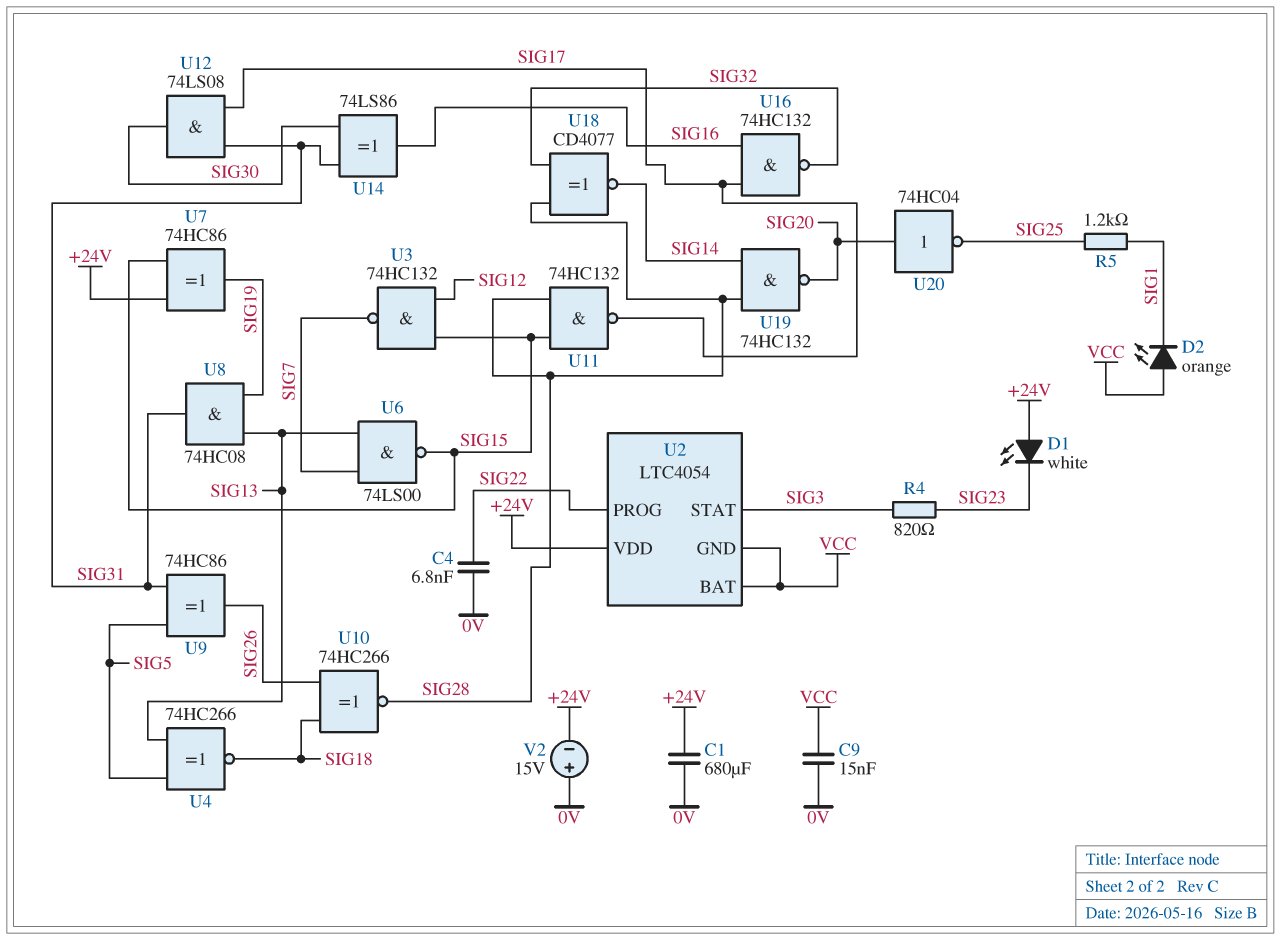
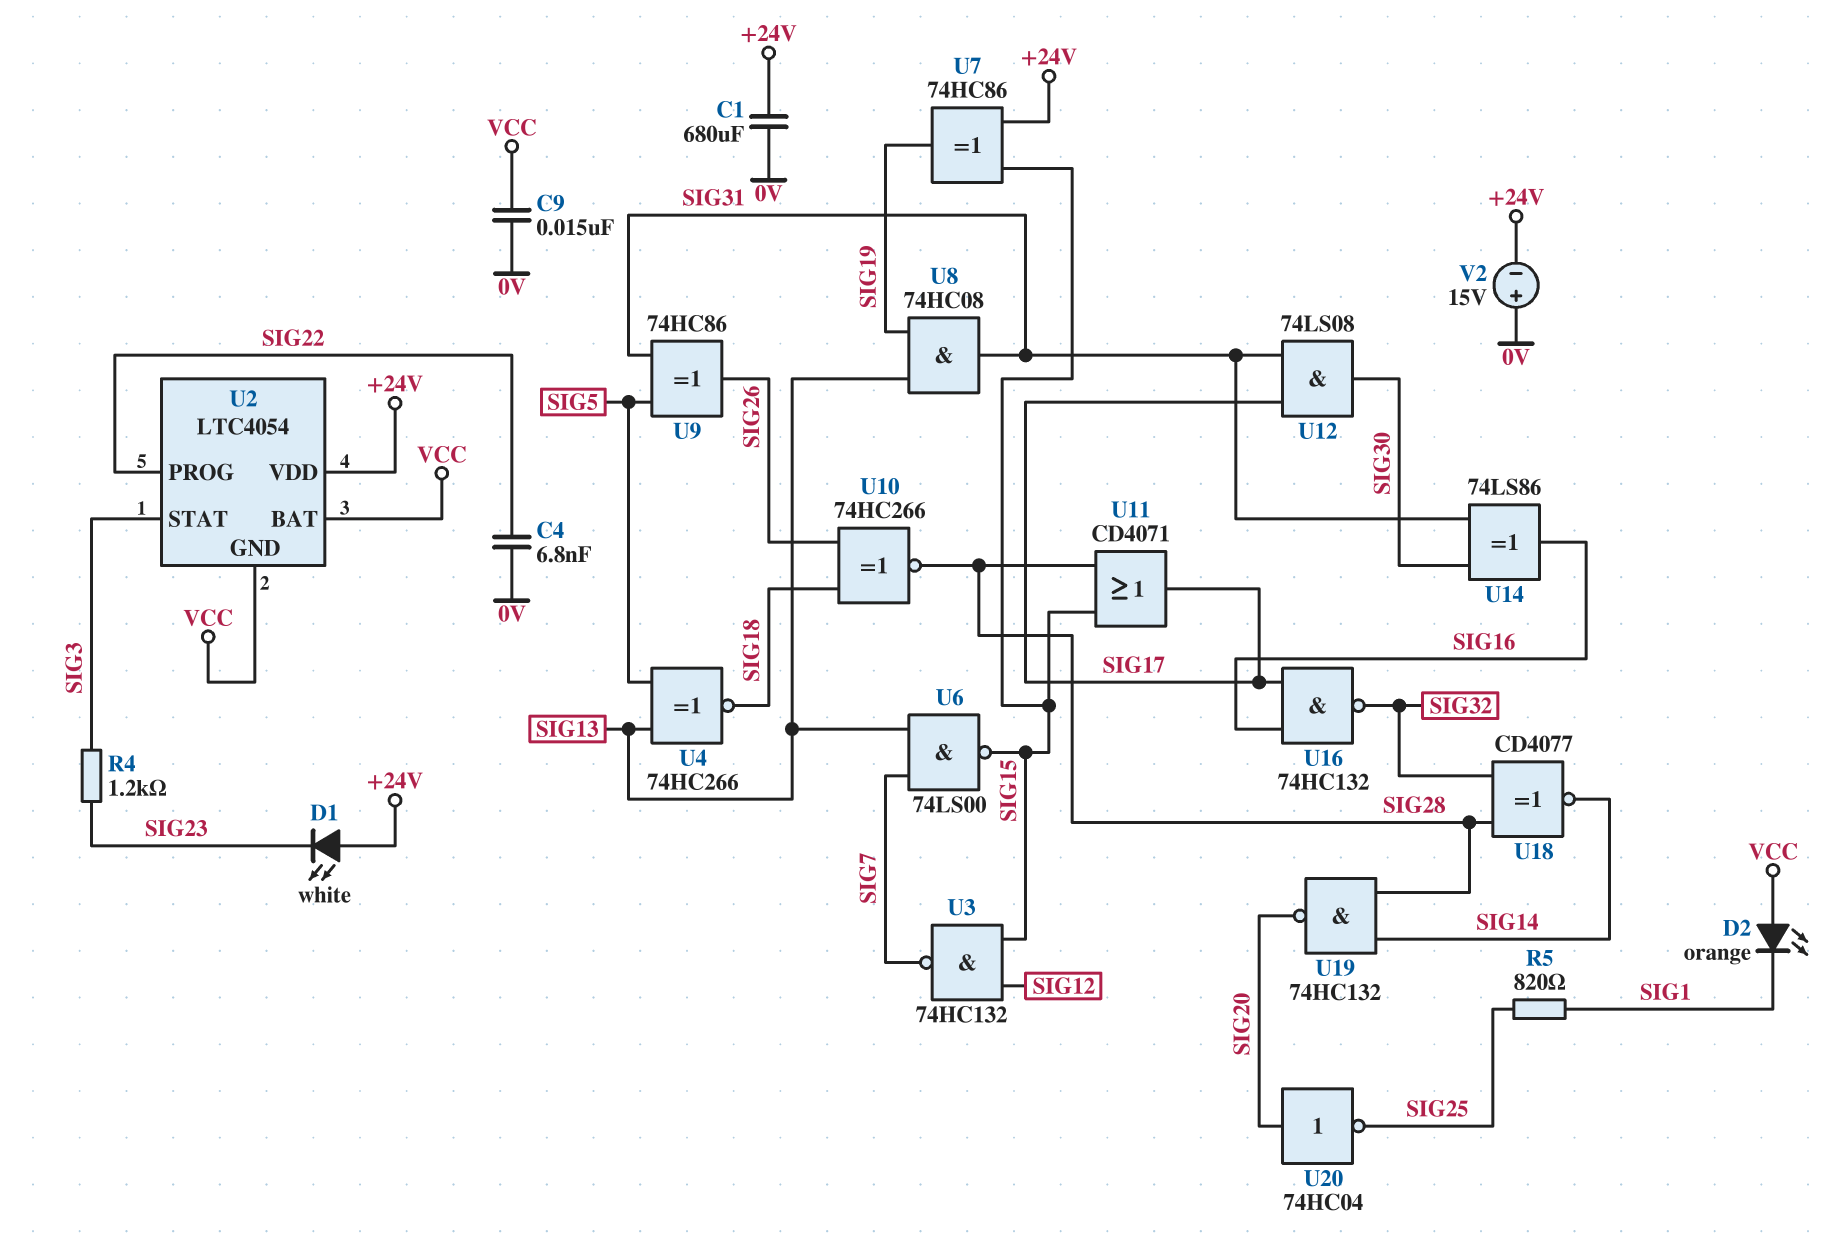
R4: 820 (SIG3, SIG23) -> 1.2k (SIG3, SIG23)
R5: 1.2k (SIG1, SIG25) -> 820 (SIG1, SIG25)
U11: NAND 74HC132 (in SIG15, in SIG28, out SIG17) -> OR CD4071 (in SIG15, in SIG28, out SIG17)

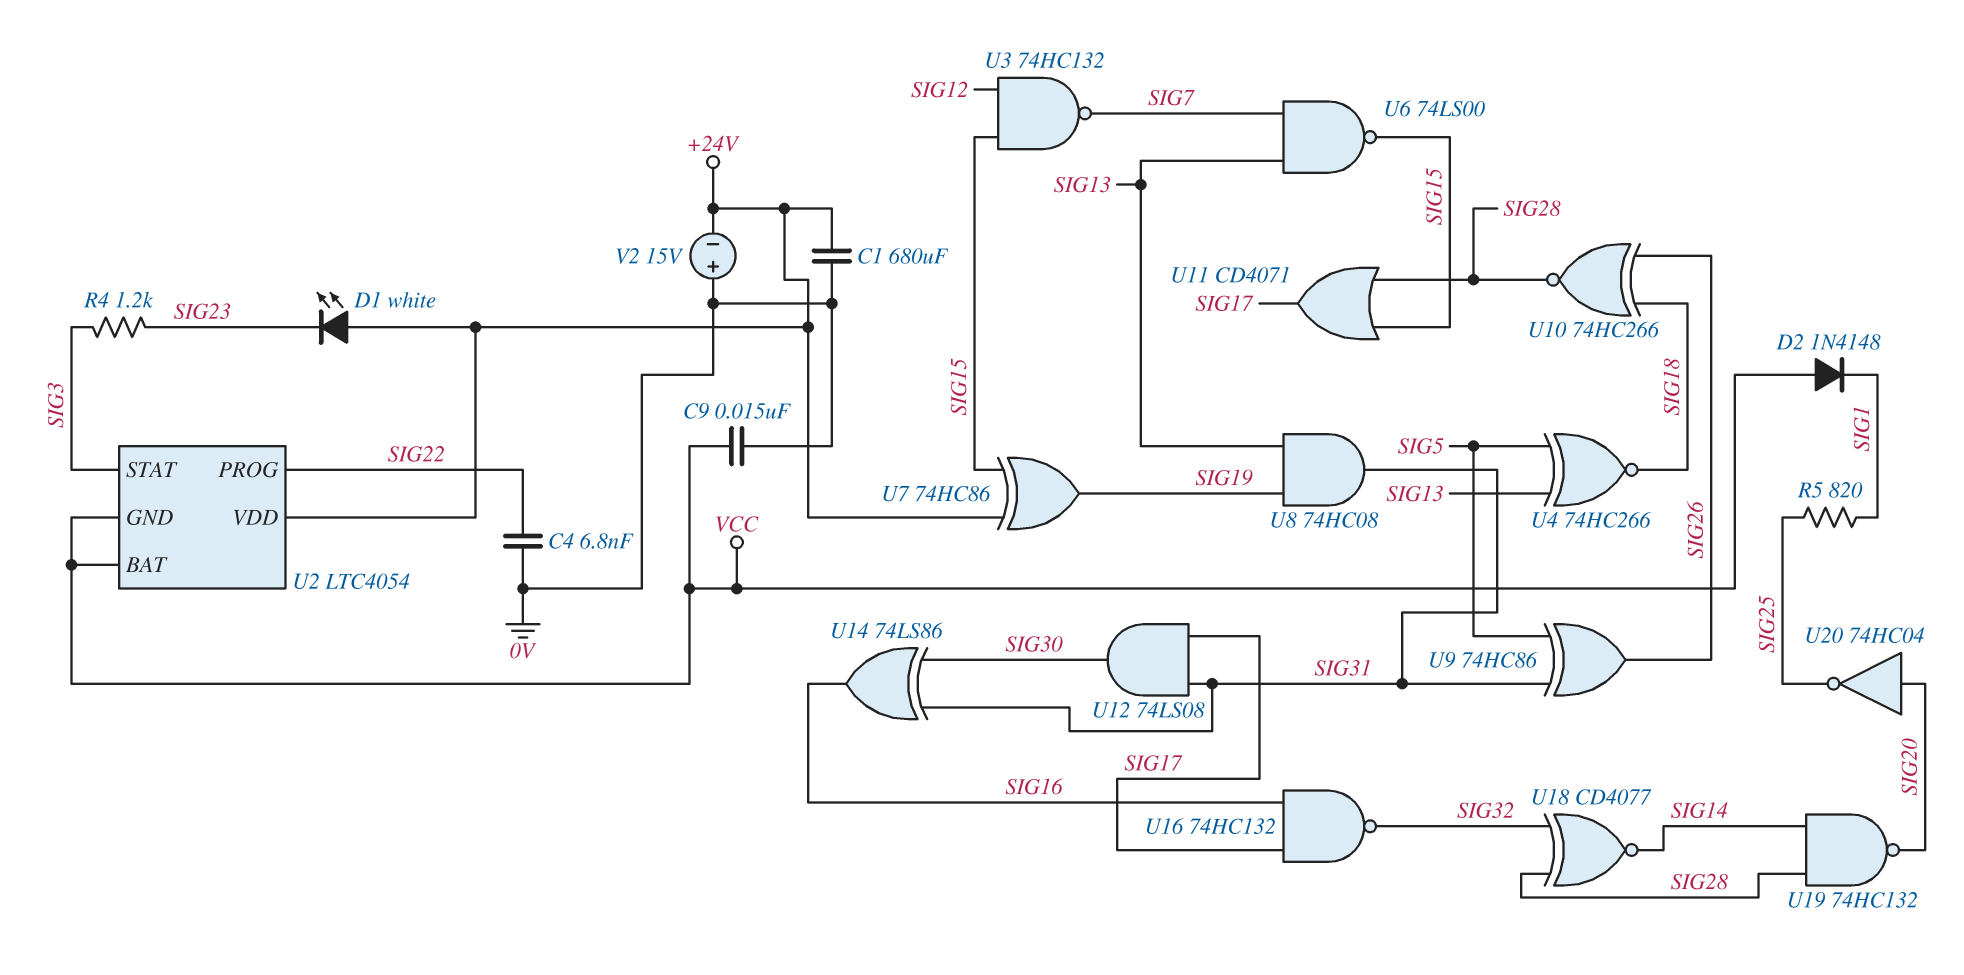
D2: LED orange (A VCC, K SIG1) -> diode 1N4148 (A VCC, K SIG1)

